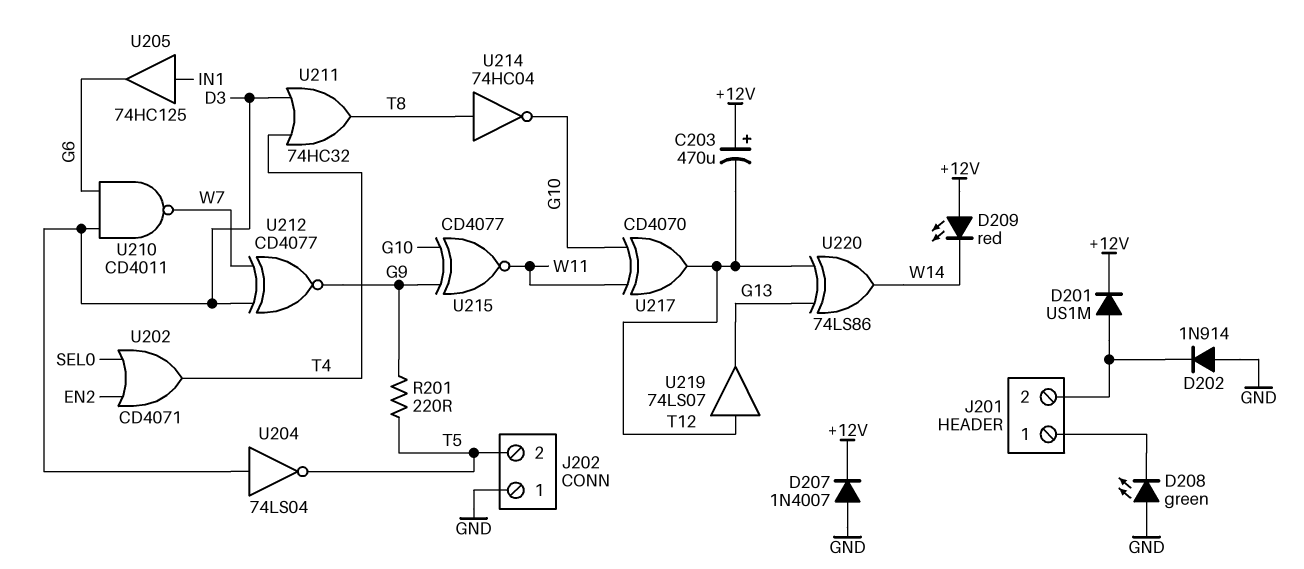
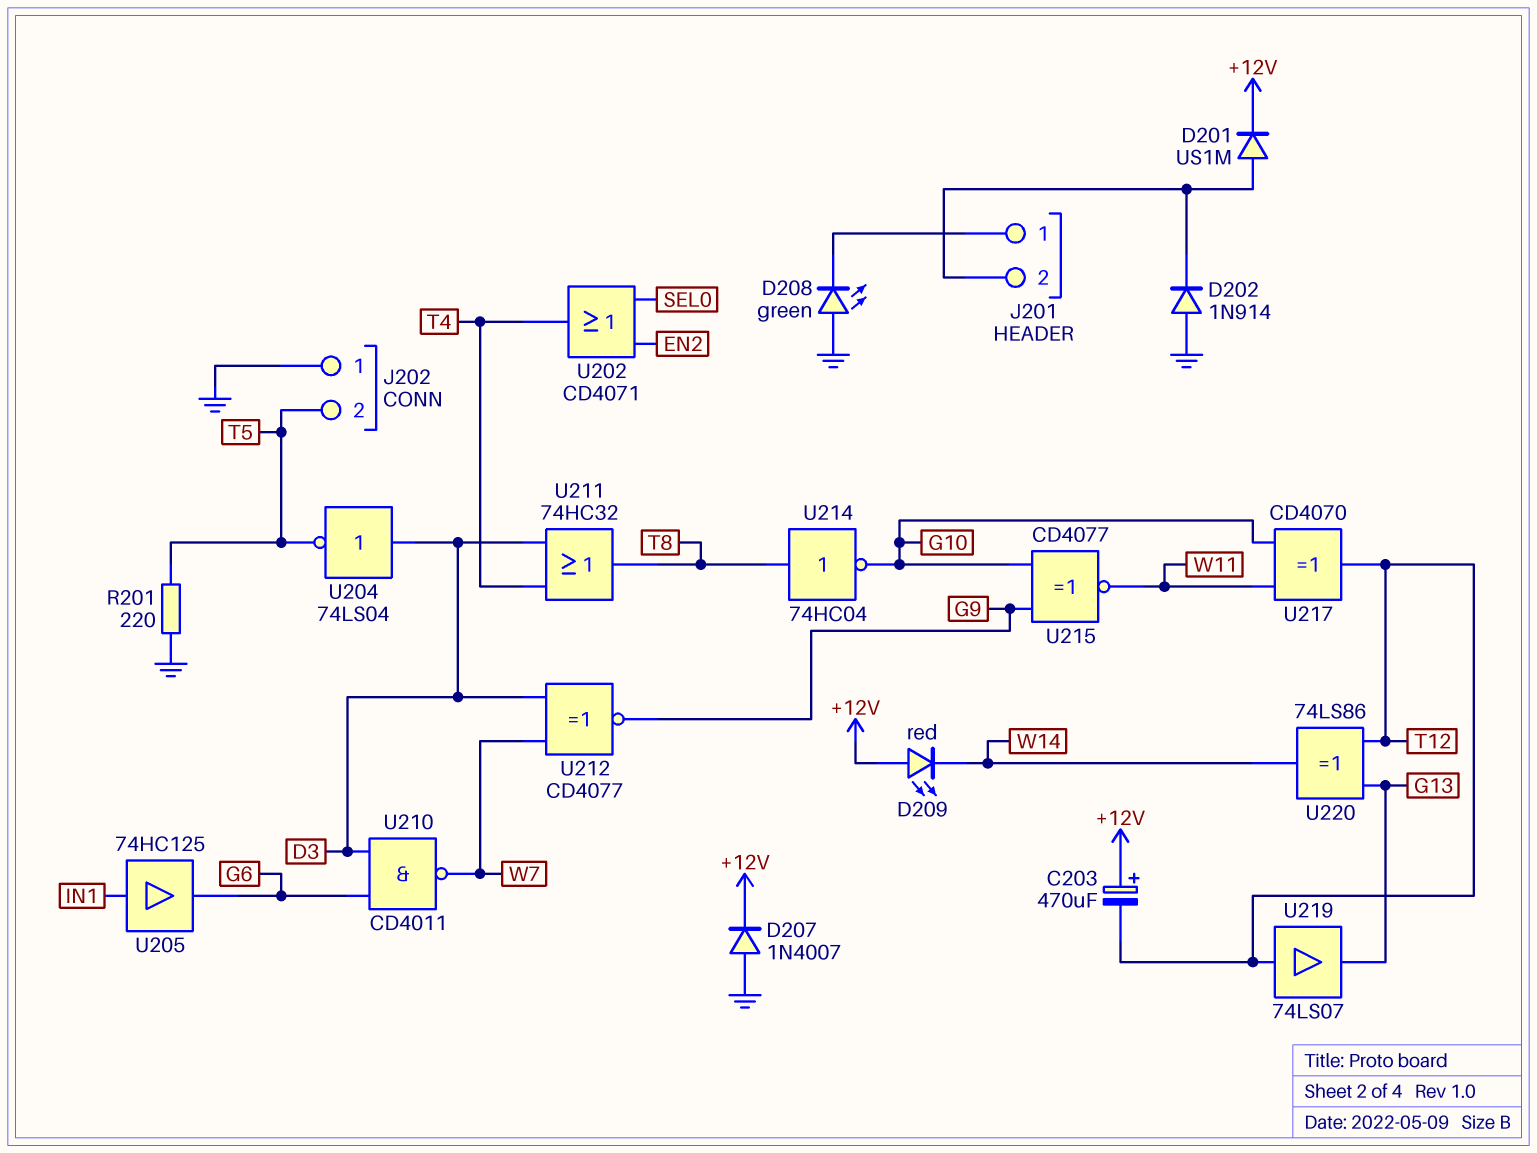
R201: 220 (G9, T5) -> 220 (GND, T5)

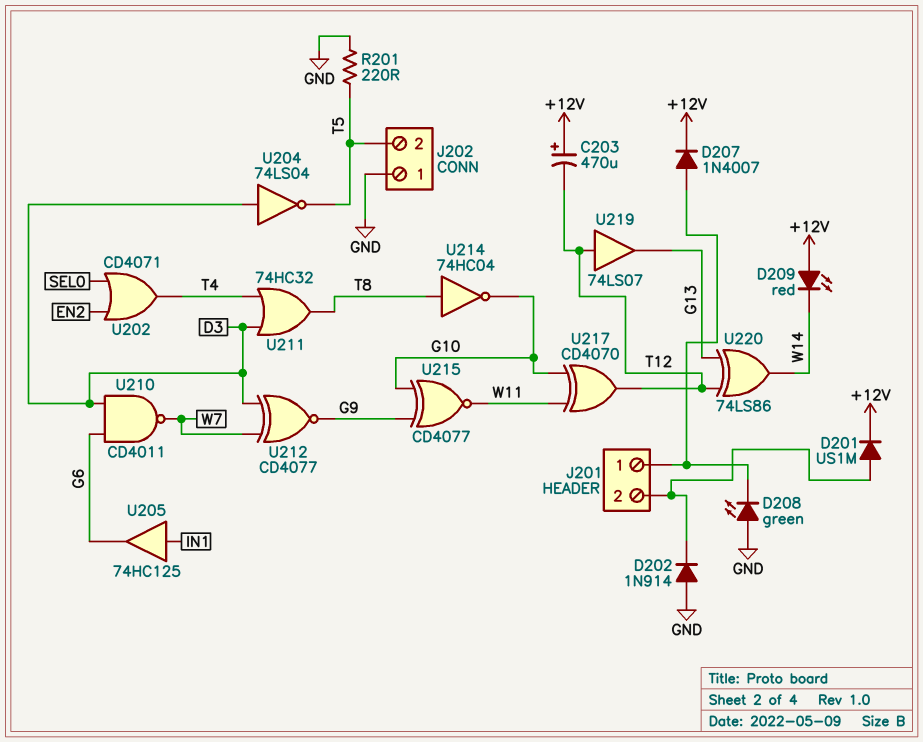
D207: diode 1N4007 (A GND, K +12V) -> diode 1N4007 (A J201/1, K +12V)

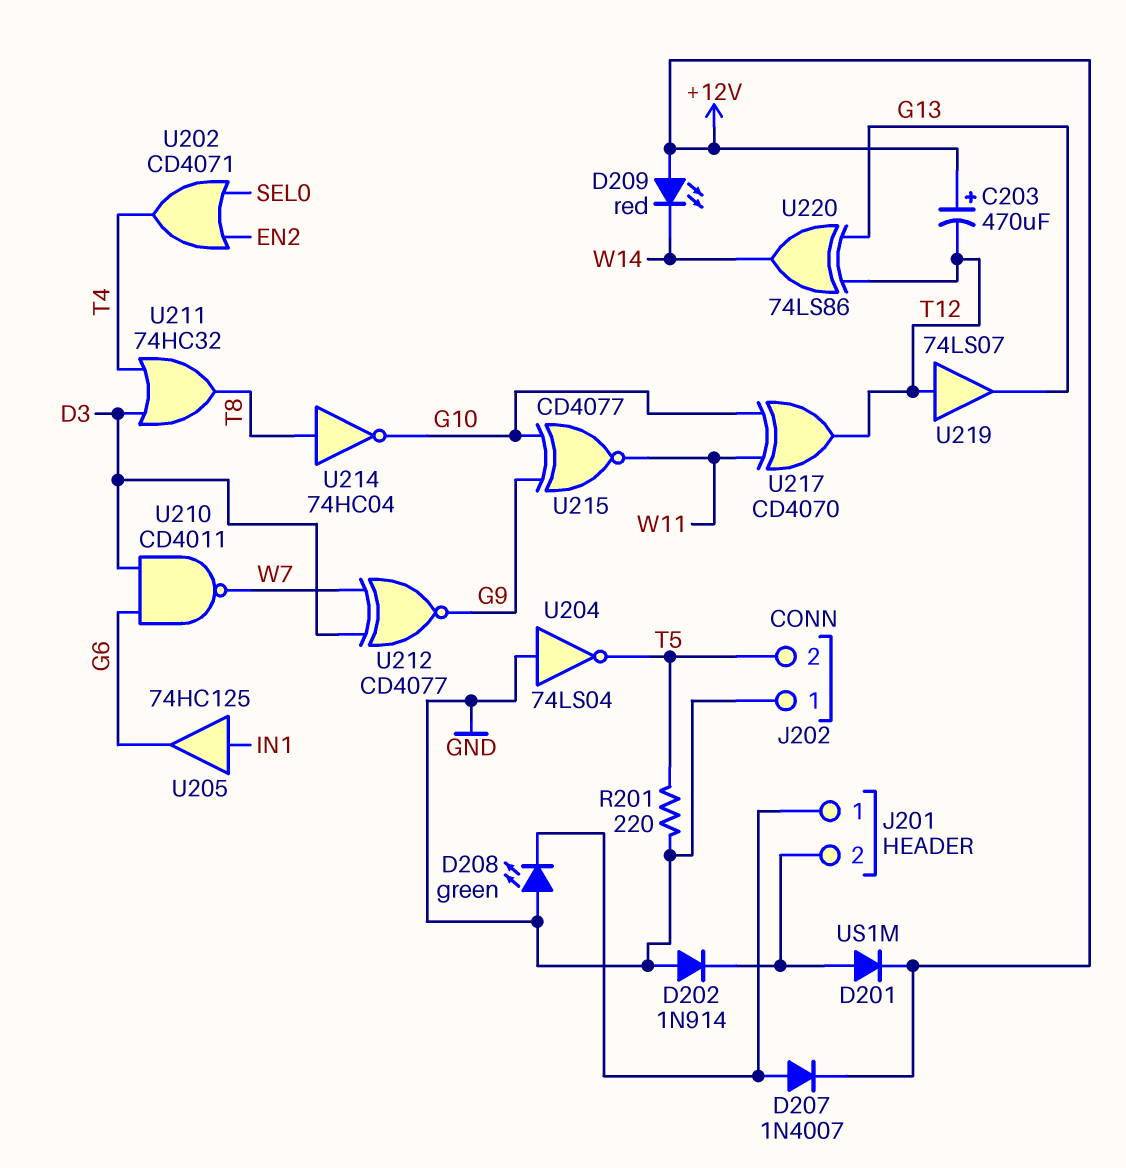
U204: NOT 74LS04 (in D3, out T5) -> NOT 74LS04 (in GND, out T5)

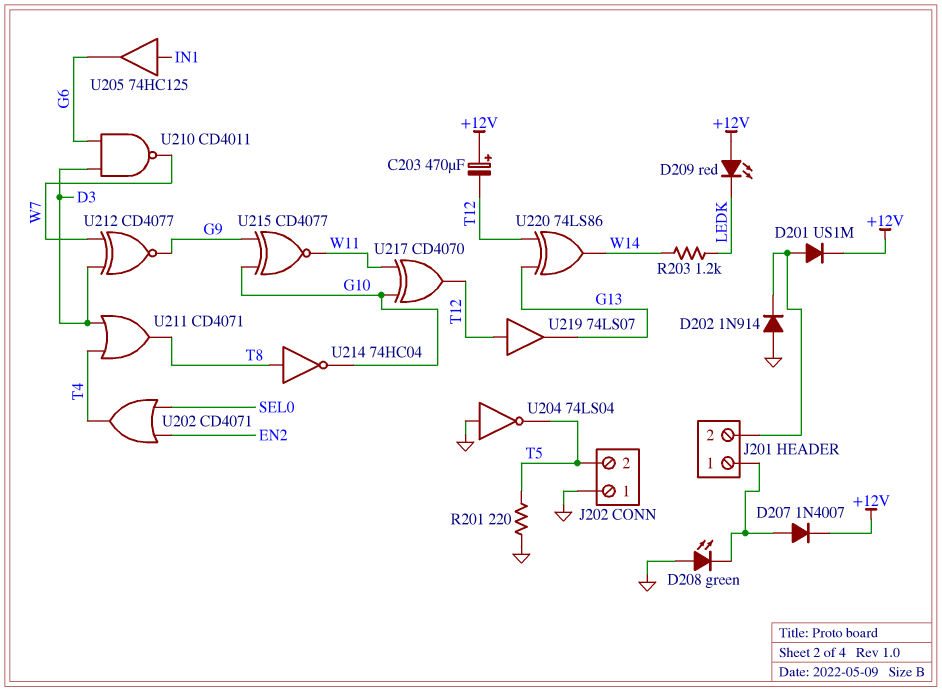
D209: LED red (A +12V, K W14) -> LED red (A +12V, K LEDK)
R203: none -> 1.2k (LEDK, W14)
U211: OR 74HC32 (in D3, in T4, out T8) -> OR CD4071 (in D3, in T4, out T8)

